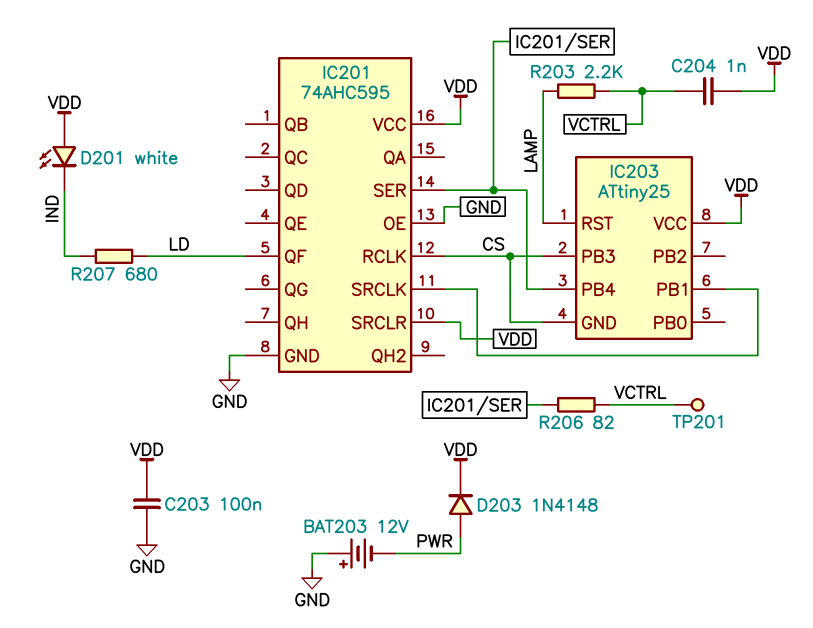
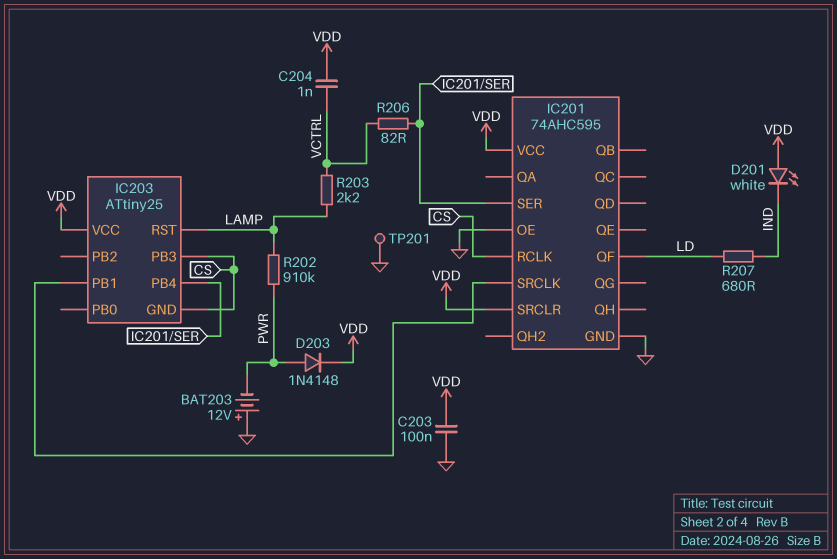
R202: none -> 910k (LAMP, PWR)
TP201: test point (VCTRL) -> test point (GND)

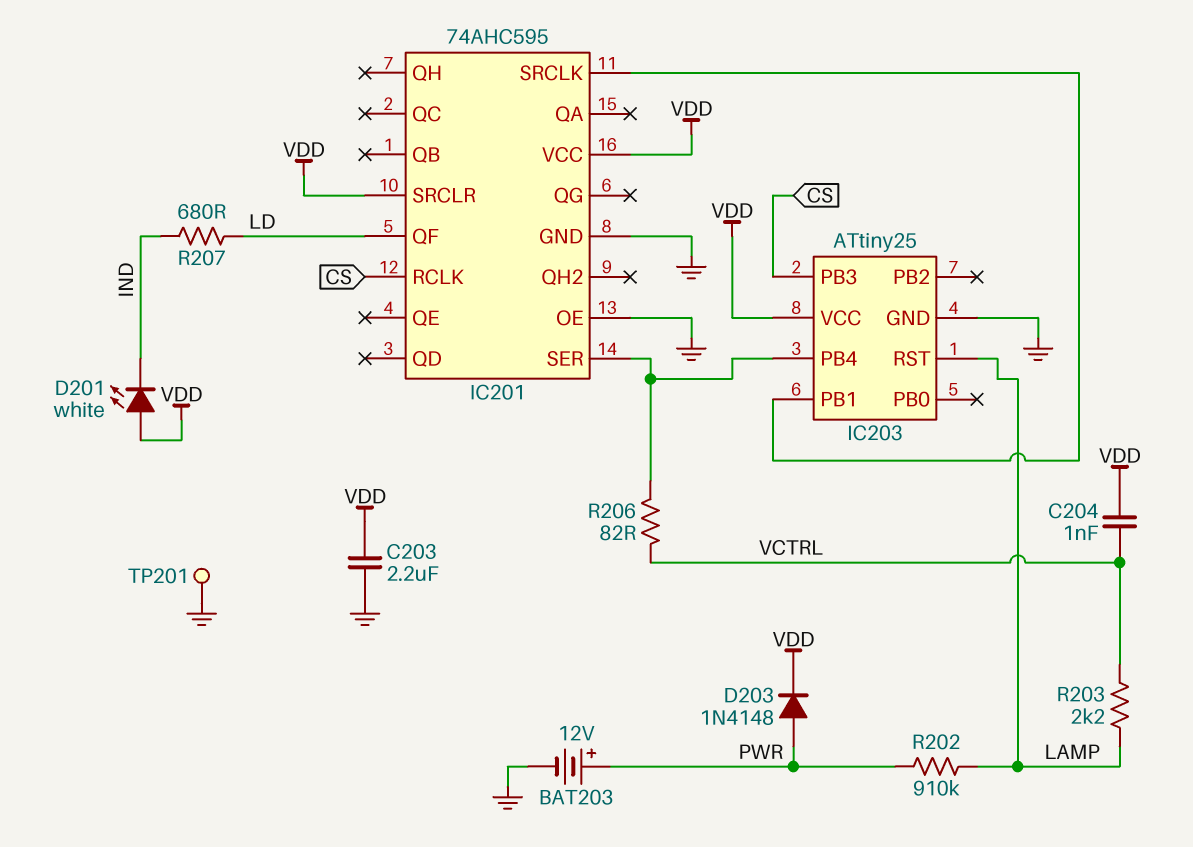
BAT203: 12V (plus GND, minus PWR) -> 12V (plus PWR, minus GND)
C203: 100nF (GND, VDD) -> 2.2uF (GND, VDD)
IC203 pin GND: CS -> GND

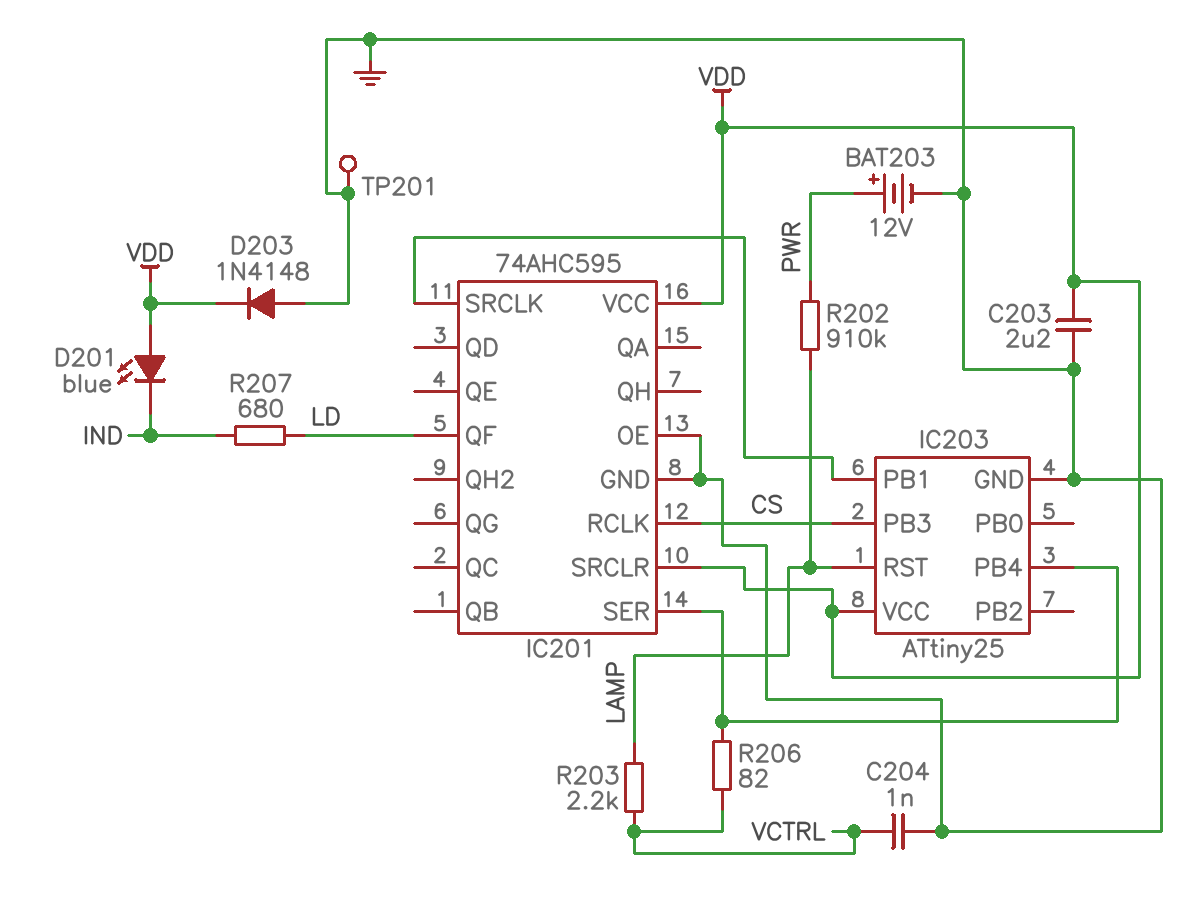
C204: 1nF (VCTRL, VDD) -> 1nF (GND, VCTRL)
D201: LED white (A VDD, K IND) -> LED blue (A VDD, K IND)
D203: diode 1N4148 (A PWR, K VDD) -> diode 1N4148 (A GND, K VDD)

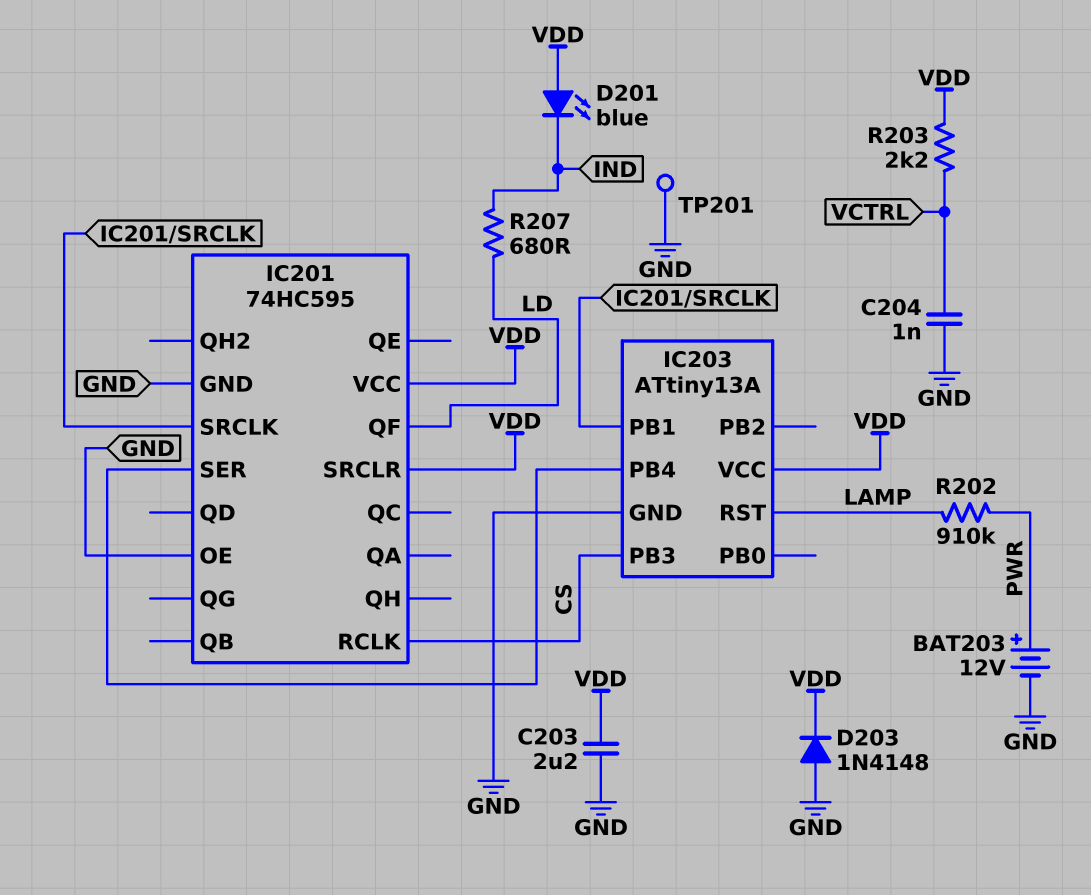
IC201: 74AHC595 -> 74HC595
IC203: ATtiny25 -> ATtiny13A
R203: 2.2k (LAMP, VCTRL) -> 2.2k (VCTRL, VDD)
R206: 82 (IC201/SER, VCTRL) -> none

